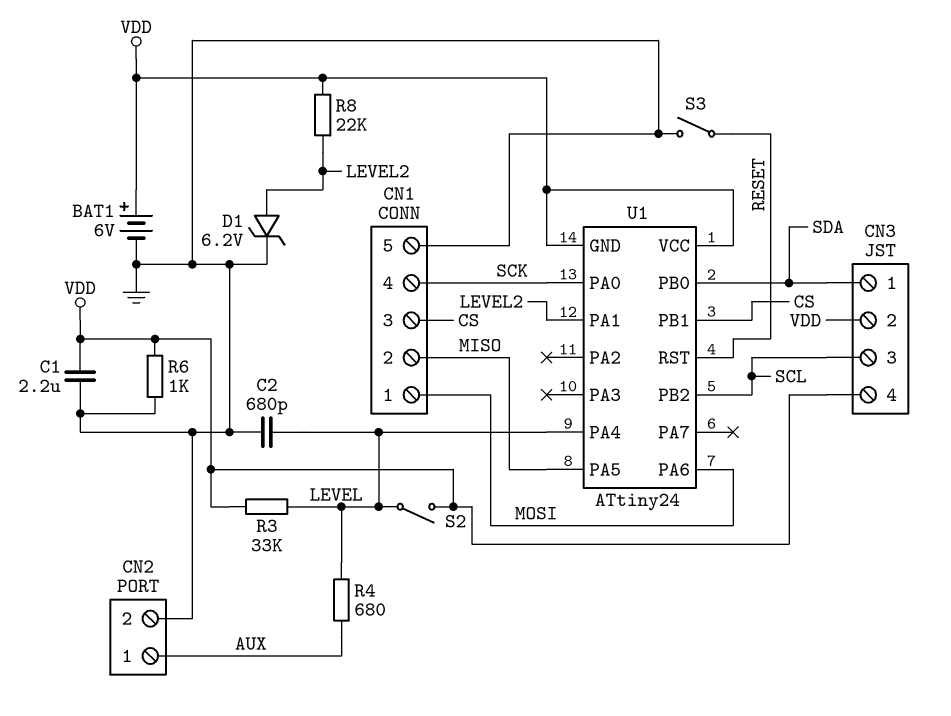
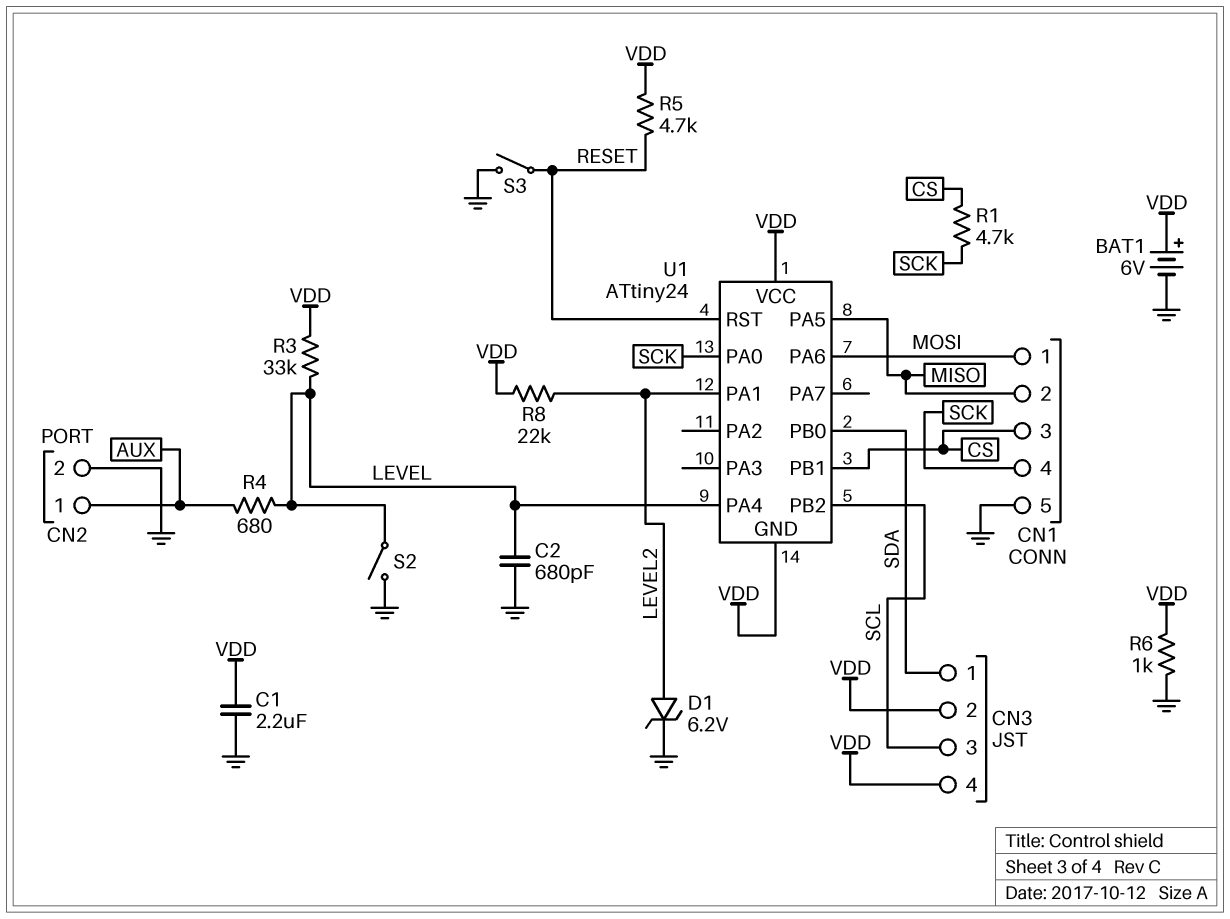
R1: none -> 4.7k (CS, SCK)
R5: none -> 4.7k (RESET, VDD)
S2: switch (LEVEL, VDD) -> switch (GND, LEVEL)

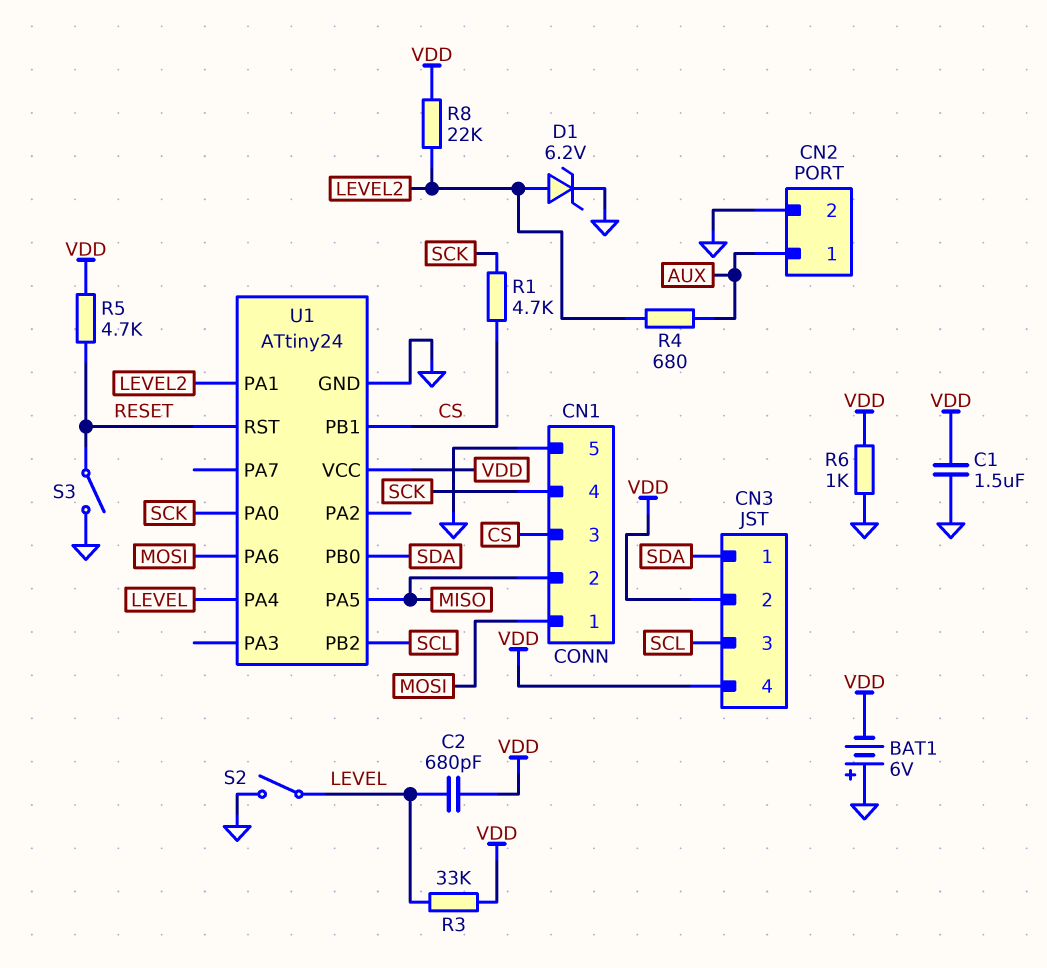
BAT1: 6V (plus VDD, minus GND) -> 6V (plus GND, minus VDD)
C1: 2.2uF (GND, VDD) -> 1.5uF (GND, VDD)
C2: 680pF (GND, LEVEL) -> 680pF (LEVEL, VDD)
R4: 680 (AUX, LEVEL) -> 680 (AUX, LEVEL2)
U1 pin GND: VDD -> GND

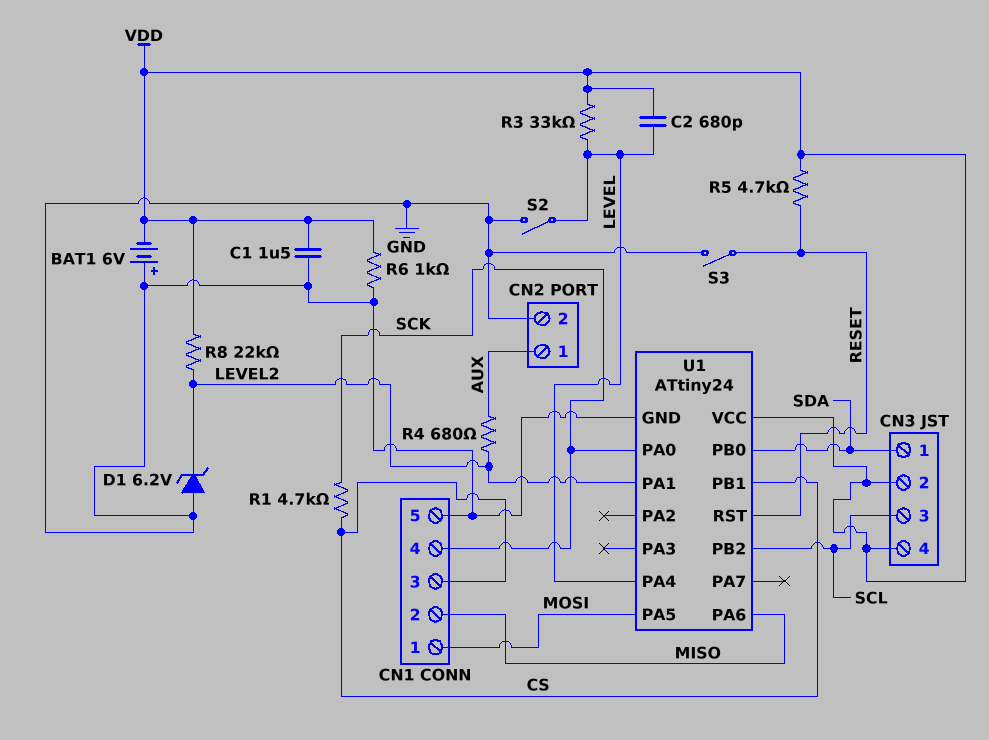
D1: zener 6.2V (A LEVEL2, K GND) -> zener 6.2V (A GND, K LEVEL2)
U1 pin PA5: MISO -> MOSI
U1 pin PA6: MOSI -> MISO

